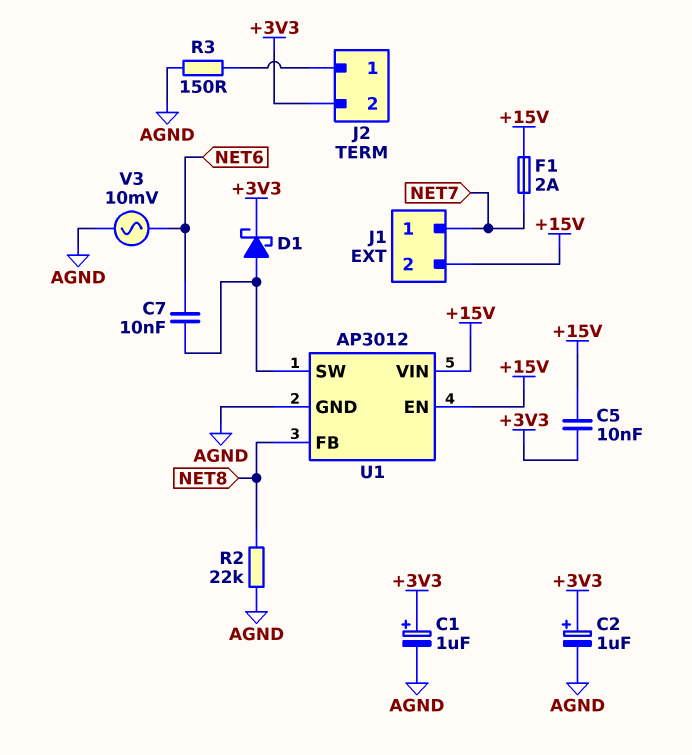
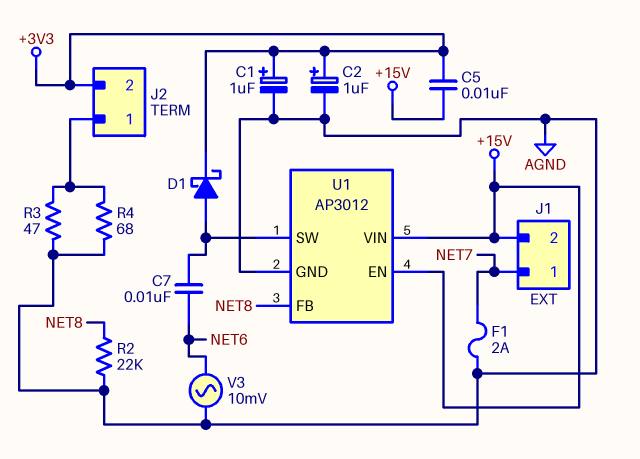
F1: 2A (+15V, NET7) -> 2A (AGND, NET7)
R3: 150 (AGND, J2/1) -> 47 (AGND, J2/1)
R4: none -> 68 (AGND, J2/1)

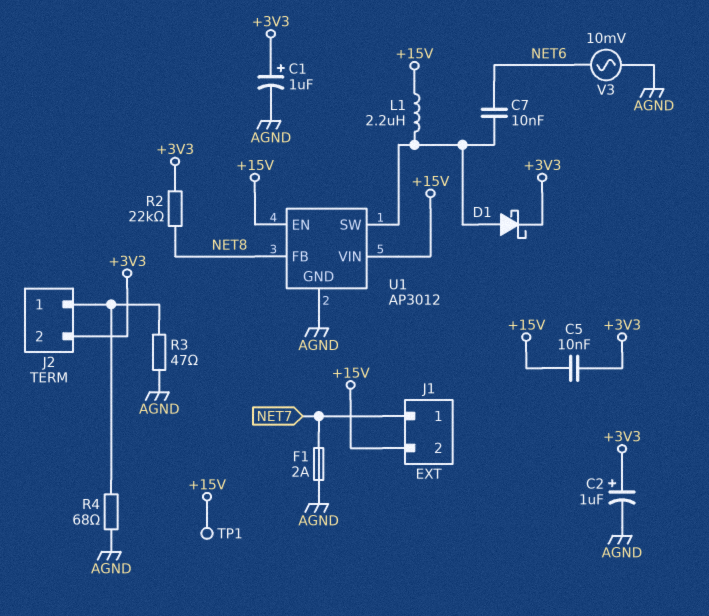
L1: none -> 2.2uH (+15V, U1/SW)
R2: 22k (AGND, NET8) -> 22k (+3V3, NET8)
TP1: none -> test point (+15V)

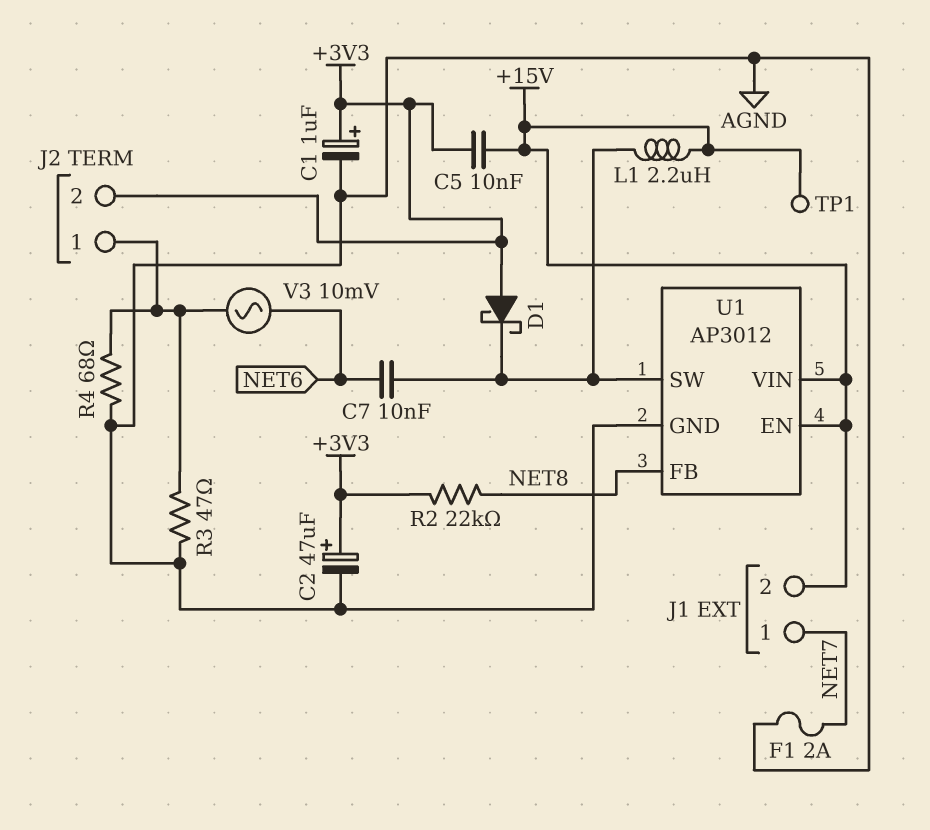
C2: 1uF (plus +3V3, minus AGND) -> 47uF (plus +3V3, minus AGND)
D1: schottky (A U1/SW, K +3V3) -> schottky (A +3V3, K U1/SW)
V3: AC 10mV (AGND, NET6) -> AC 10mV (J2/1, NET6)

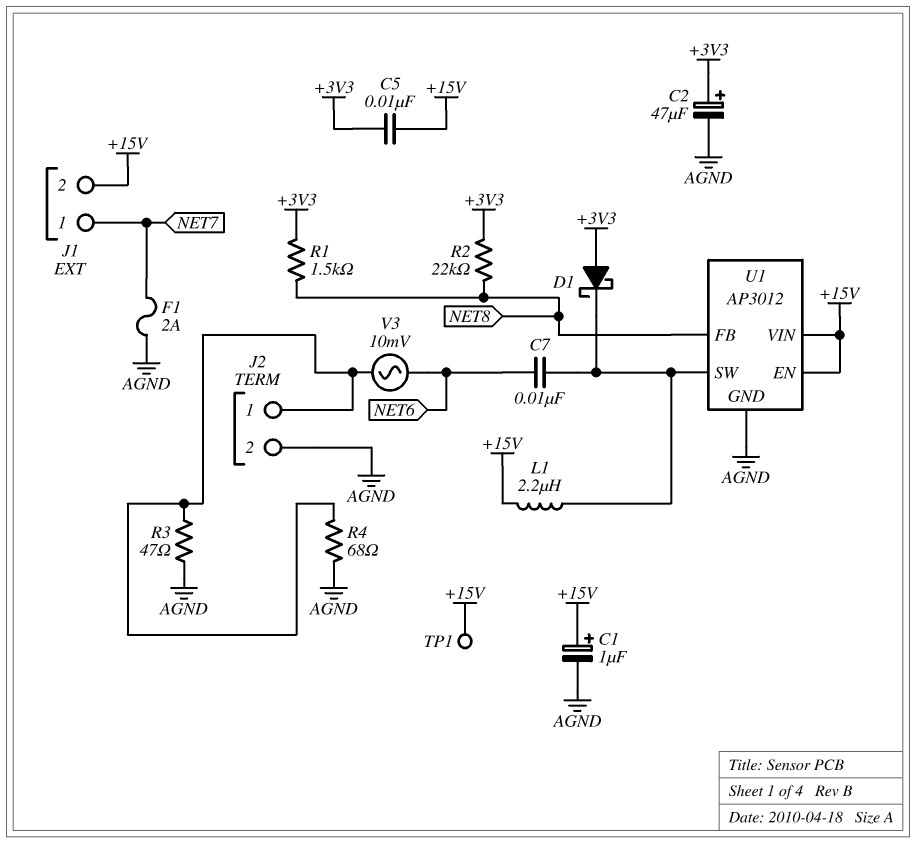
C1: 1uF (plus +3V3, minus AGND) -> 1uF (plus +15V, minus AGND)
J2 pin 2: +3V3 -> AGND
R1: none -> 1.5k (+3V3, NET8)

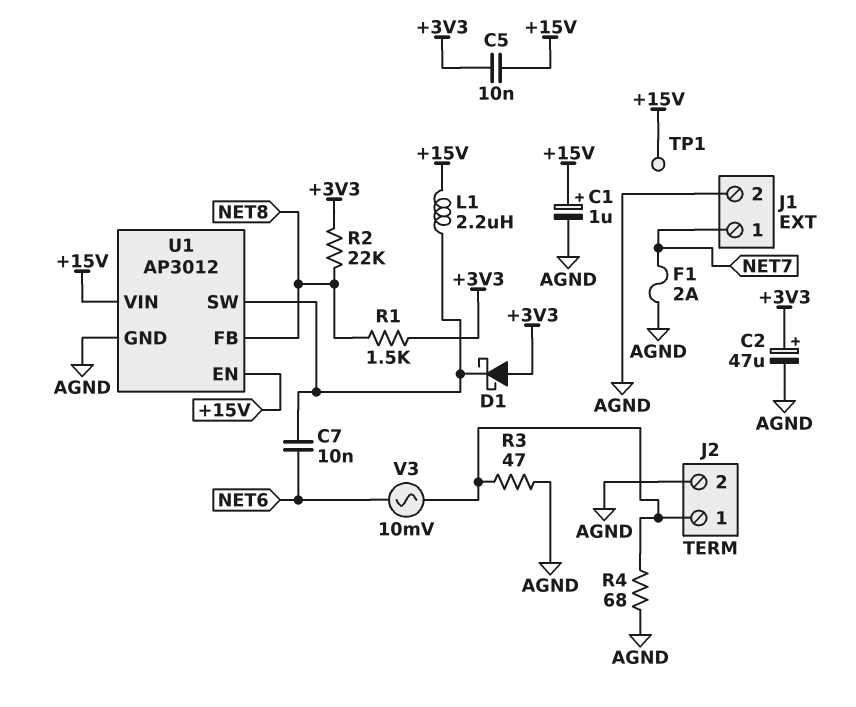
J1 pin 2: +15V -> AGND

